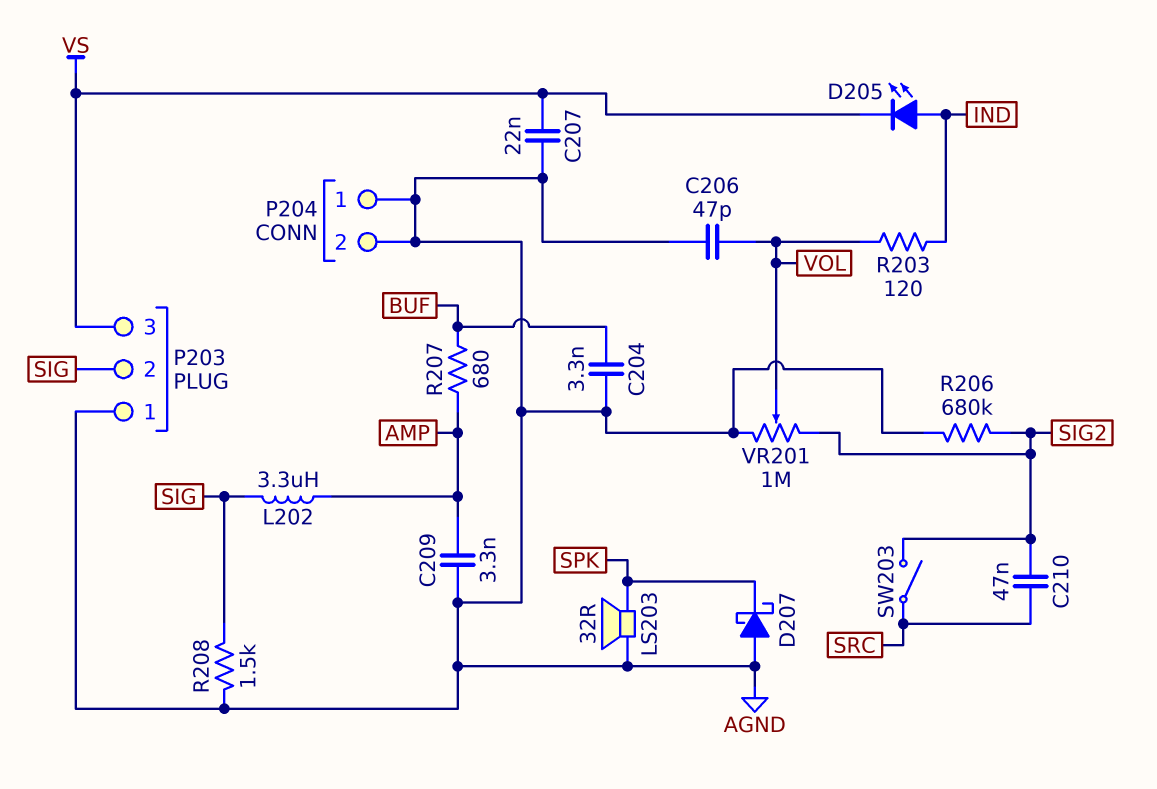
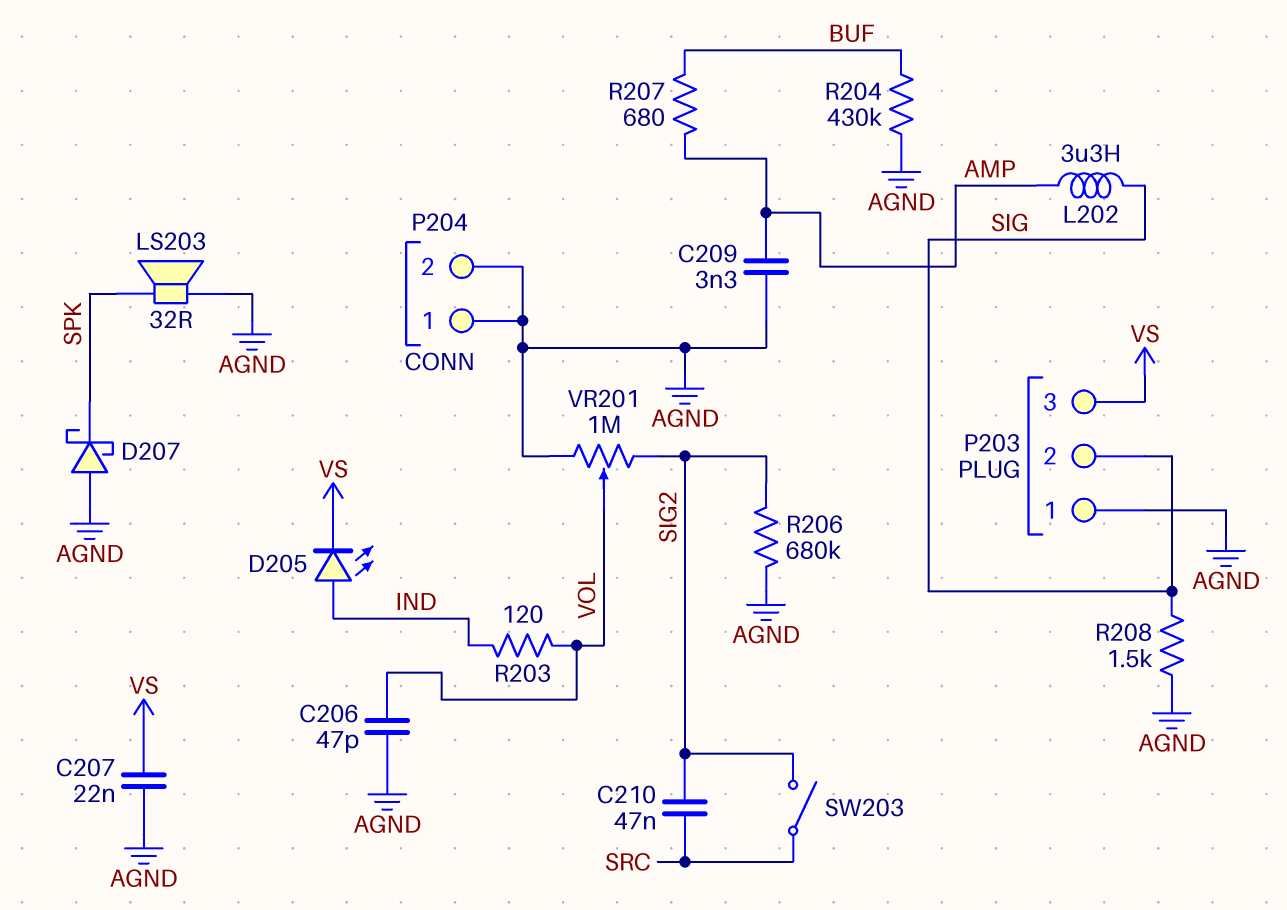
C204: 3.3nF (AGND, BUF) -> none
R204: none -> 430k (AGND, BUF)

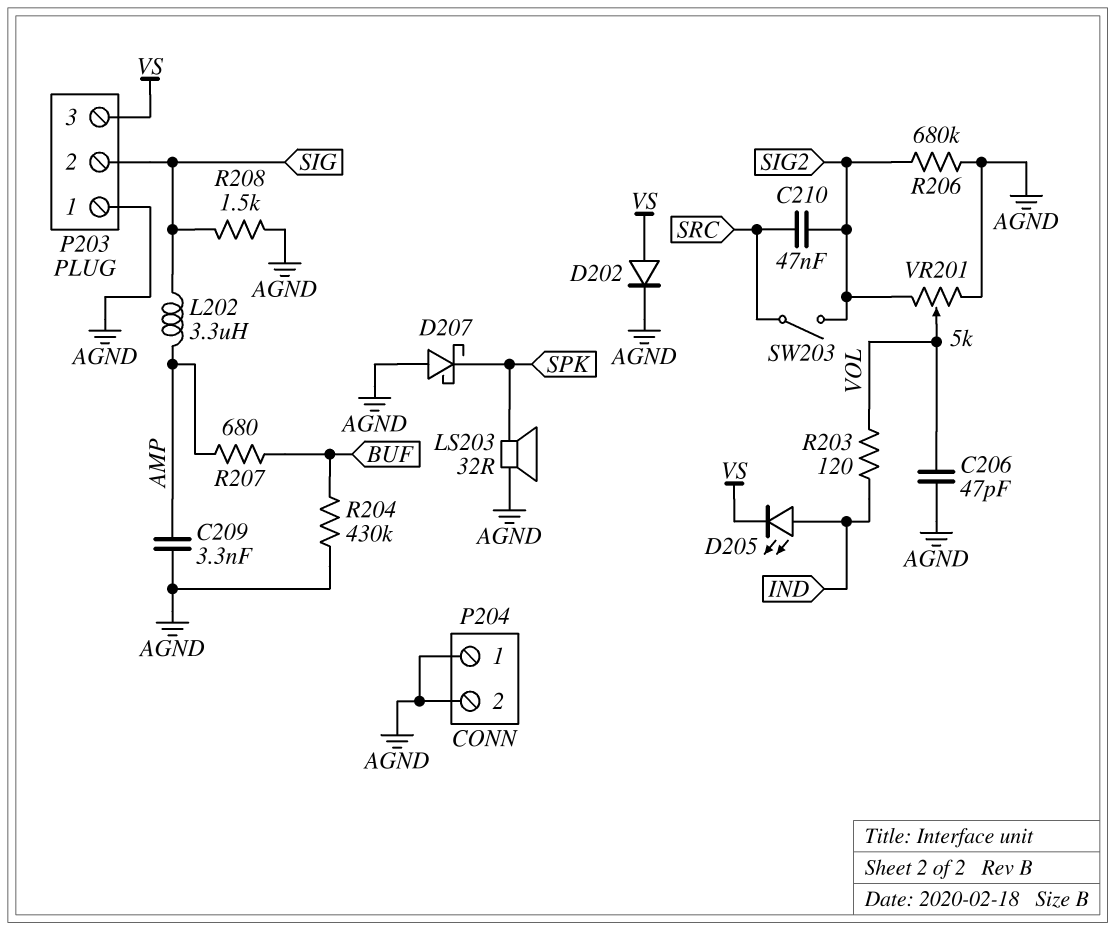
C207: 22nF (AGND, VS) -> none
D202: none -> diode (A VS, K AGND)
VR201: 1M (AGND, SIG2, wiper VOL) -> 5k (AGND, SIG2, wiper VOL)

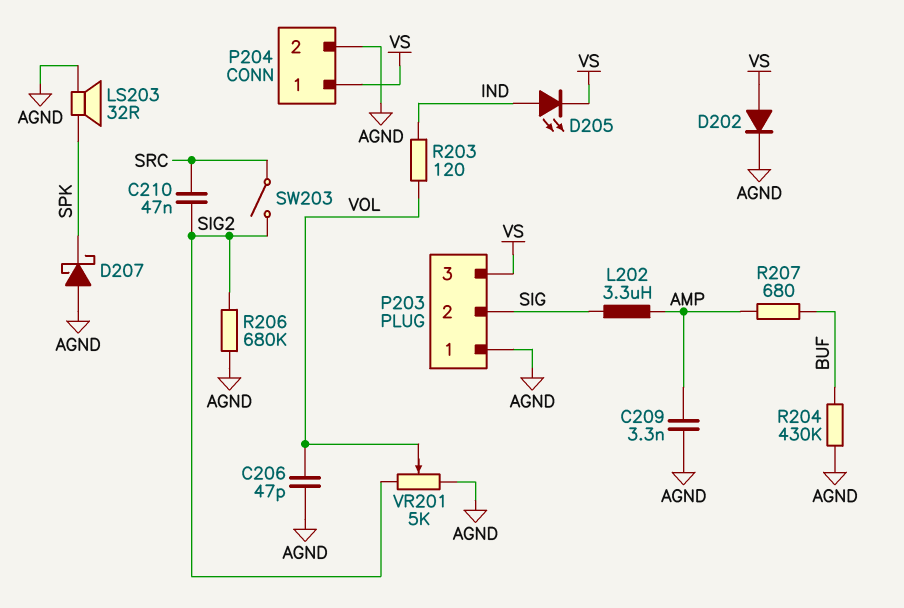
P204 pin 1: AGND -> VS
R208: 1.5k (AGND, SIG) -> none

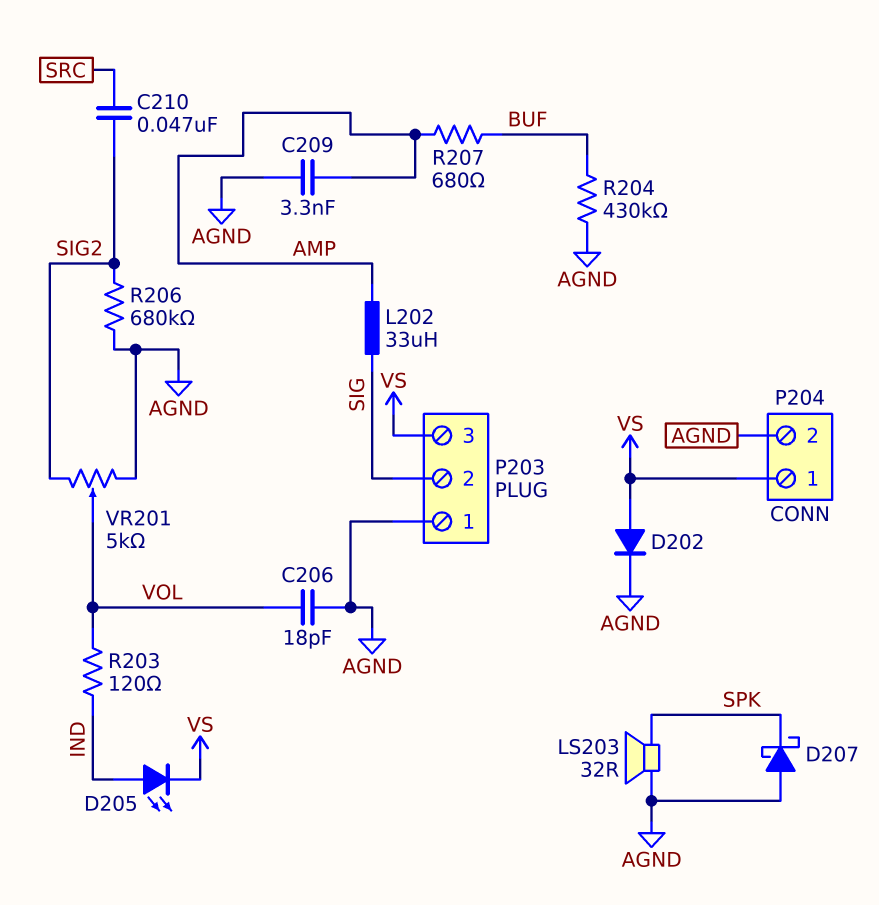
C206: 47pF (AGND, VOL) -> 18pF (AGND, VOL)
L202: 3.3uH (AMP, SIG) -> 33uH (AMP, SIG)
SW203: switch (SIG2, SRC) -> none

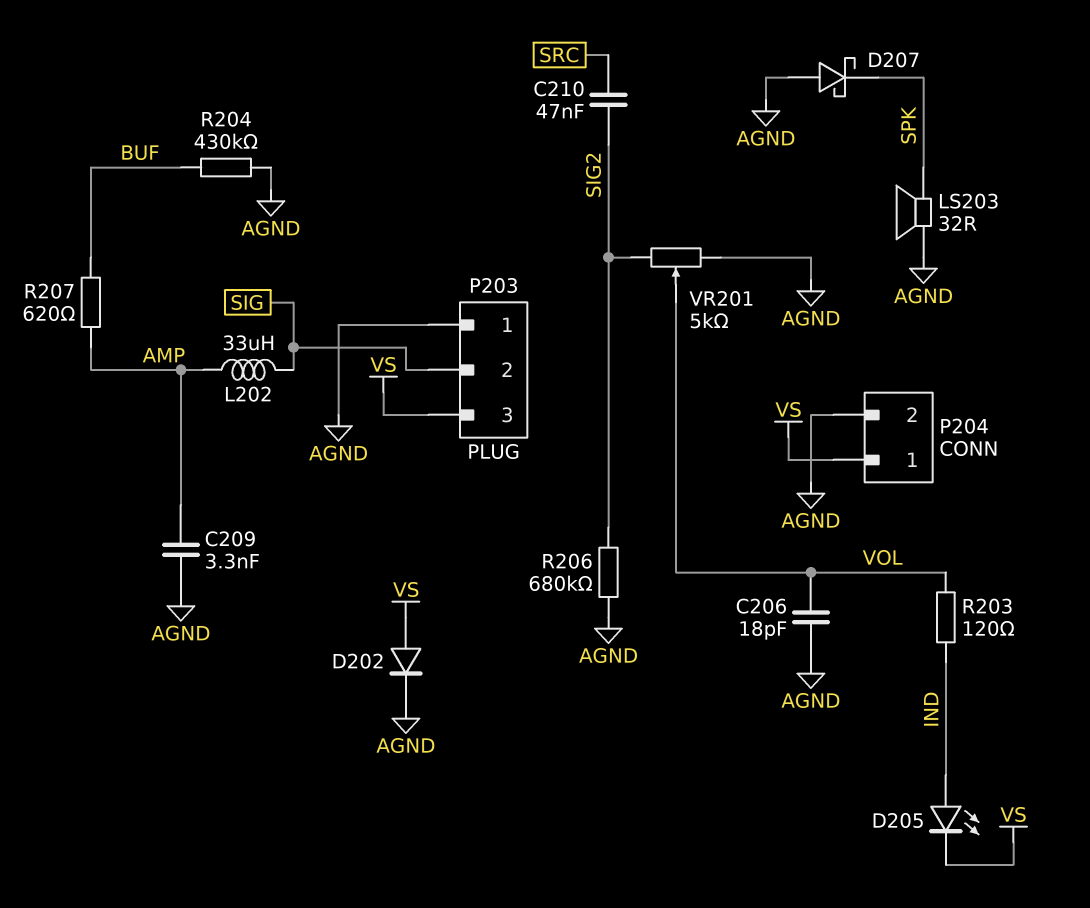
R207: 680 (AMP, BUF) -> 620 (AMP, BUF)

